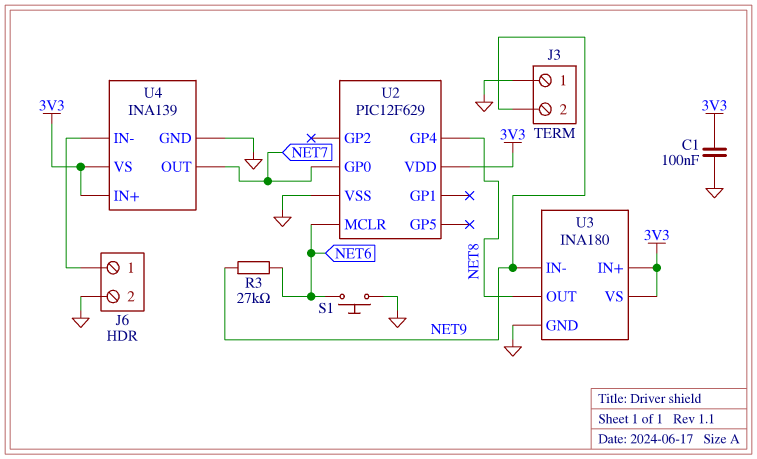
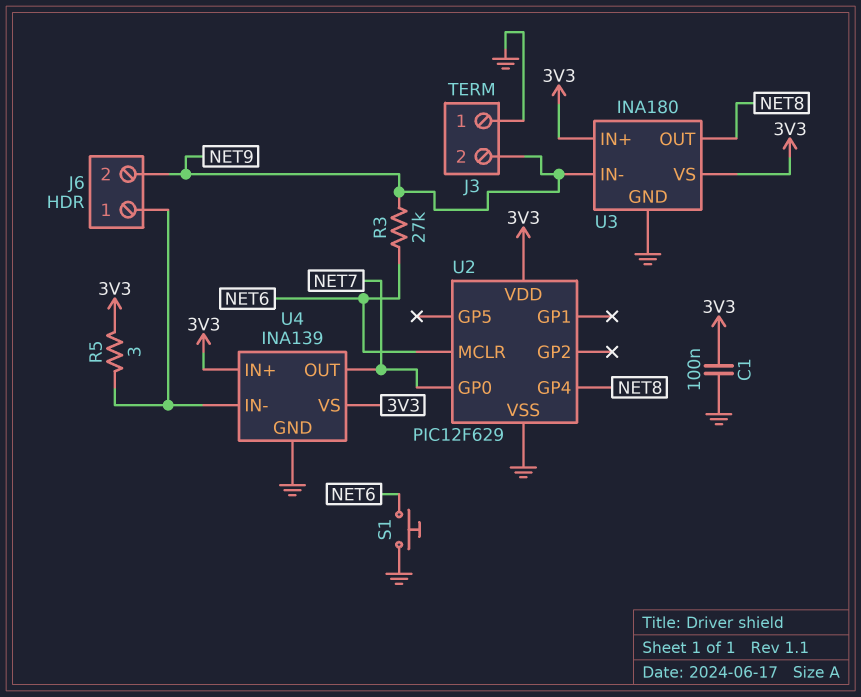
J6 pin 2: GND -> NET9
R5: none -> 3 (3V3, J6/1)

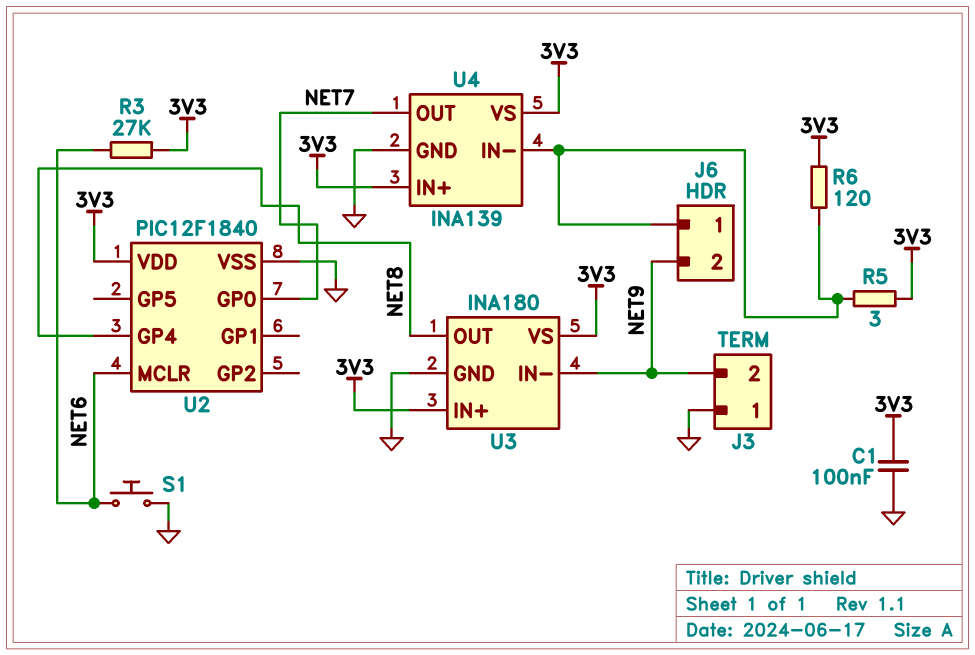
R3: 27k (NET6, NET9) -> 27k (3V3, NET6)
R6: none -> 120 (3V3, J6/1)
U2: PIC12F629 -> PIC12F1840

